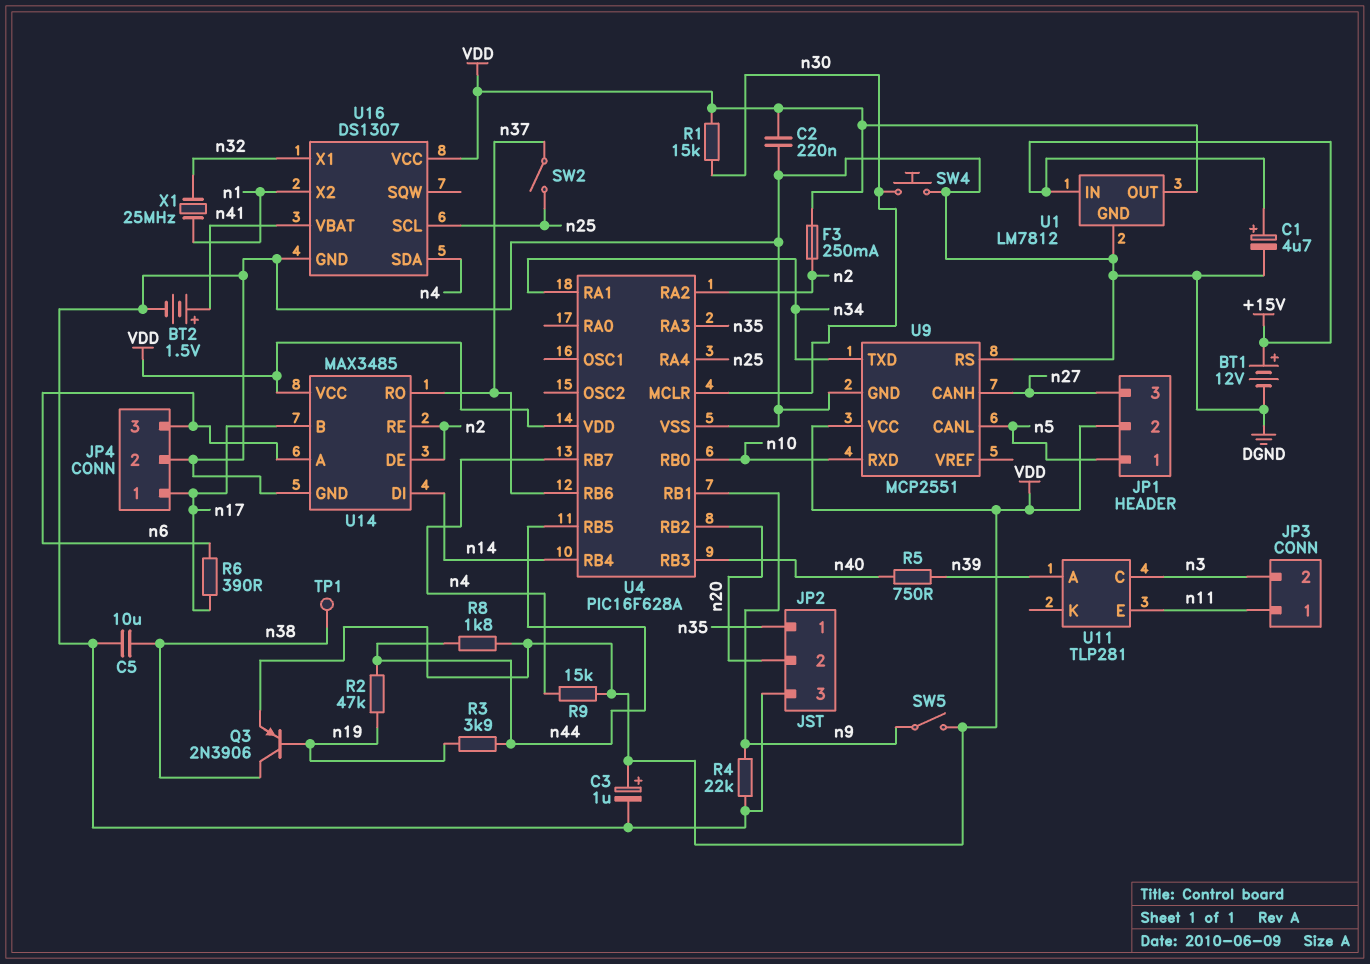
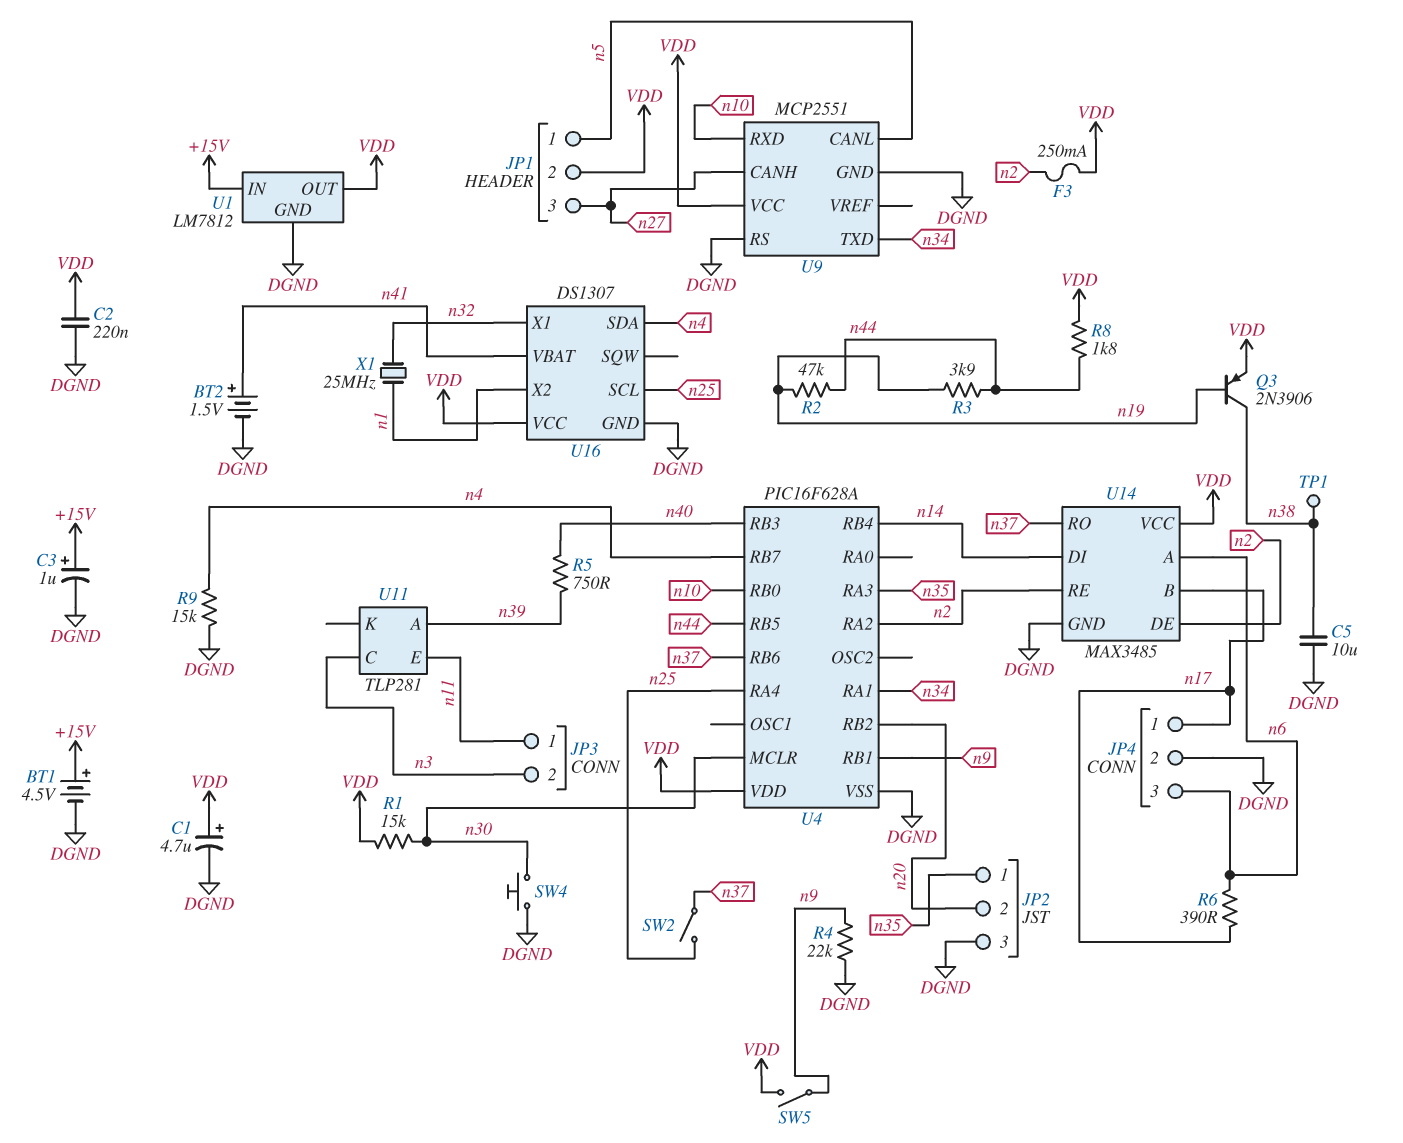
BT1: 12V (plus +15V, minus DGND) -> 4.5V (plus +15V, minus DGND)
C1: 4.7uF (plus +15V, minus DGND) -> 4.7uF (plus VDD, minus DGND)
C3: 1uF (plus VDD, minus DGND) -> 1uF (plus +15V, minus DGND)
R9: 15k (VDD, n4) -> 15k (DGND, n4)

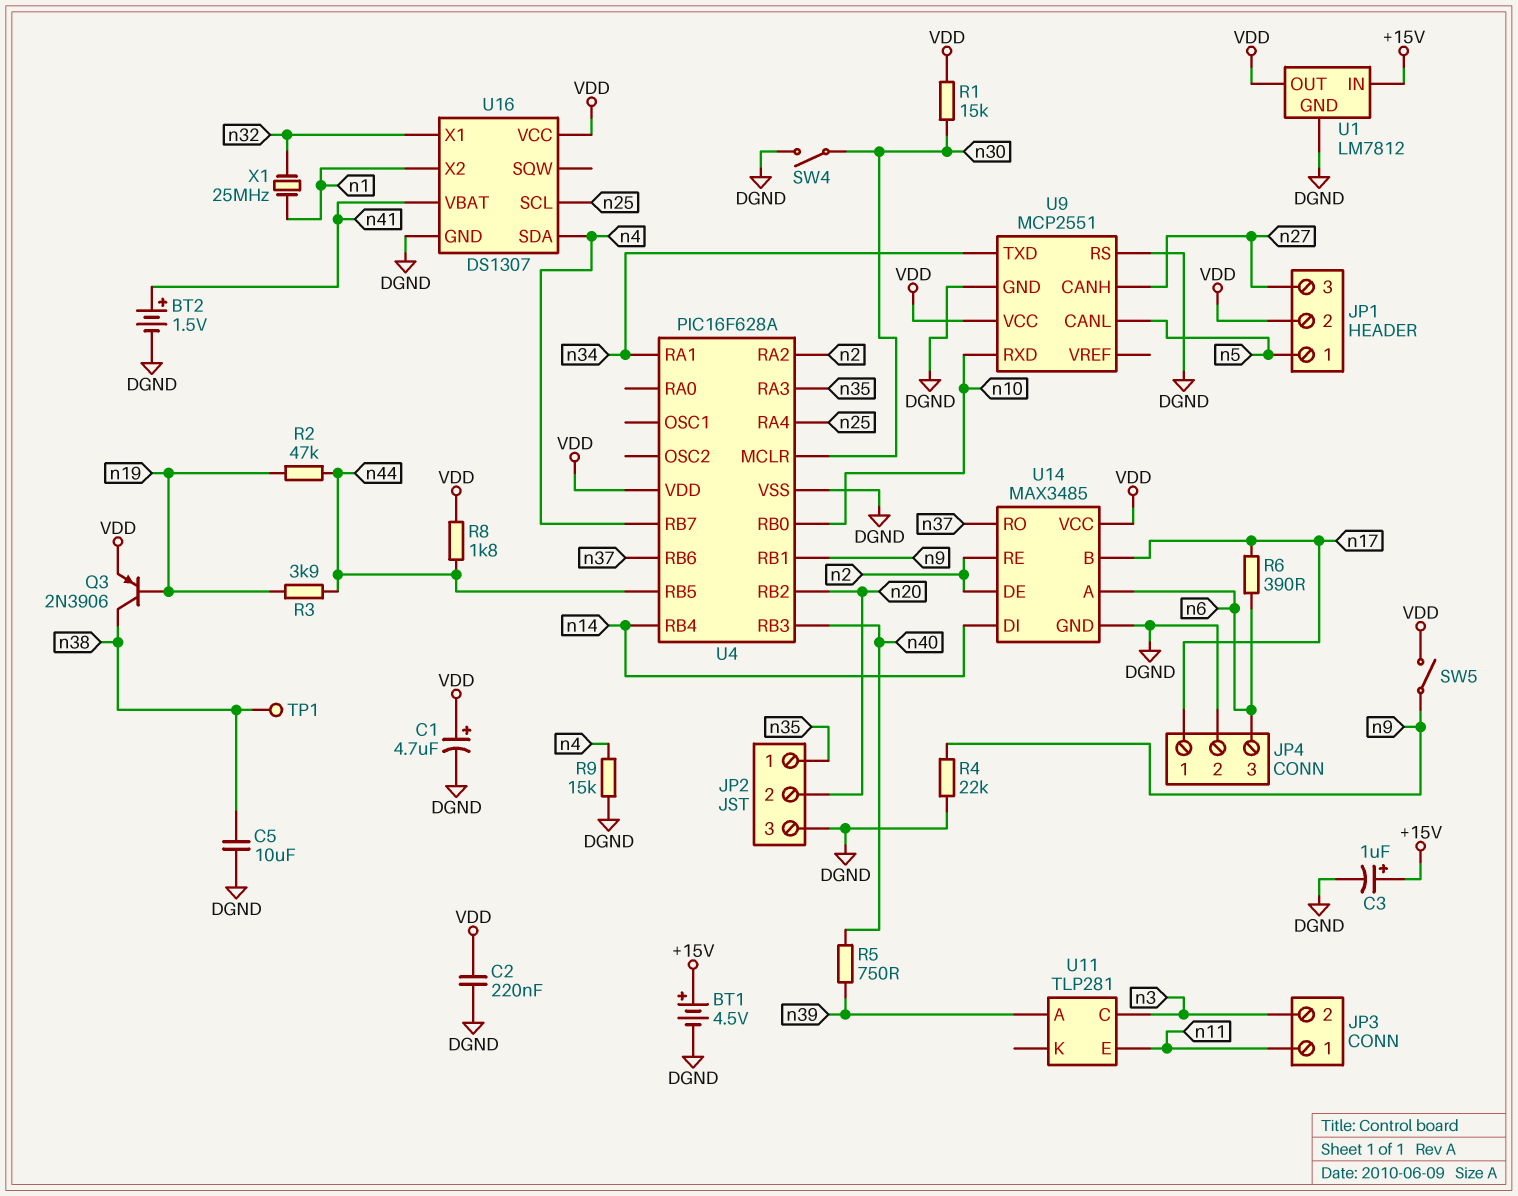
F3: 250mA (VDD, n2) -> none
SW2: switch (n25, n37) -> none
SW4: button (DGND, n30) -> switch (DGND, n30)

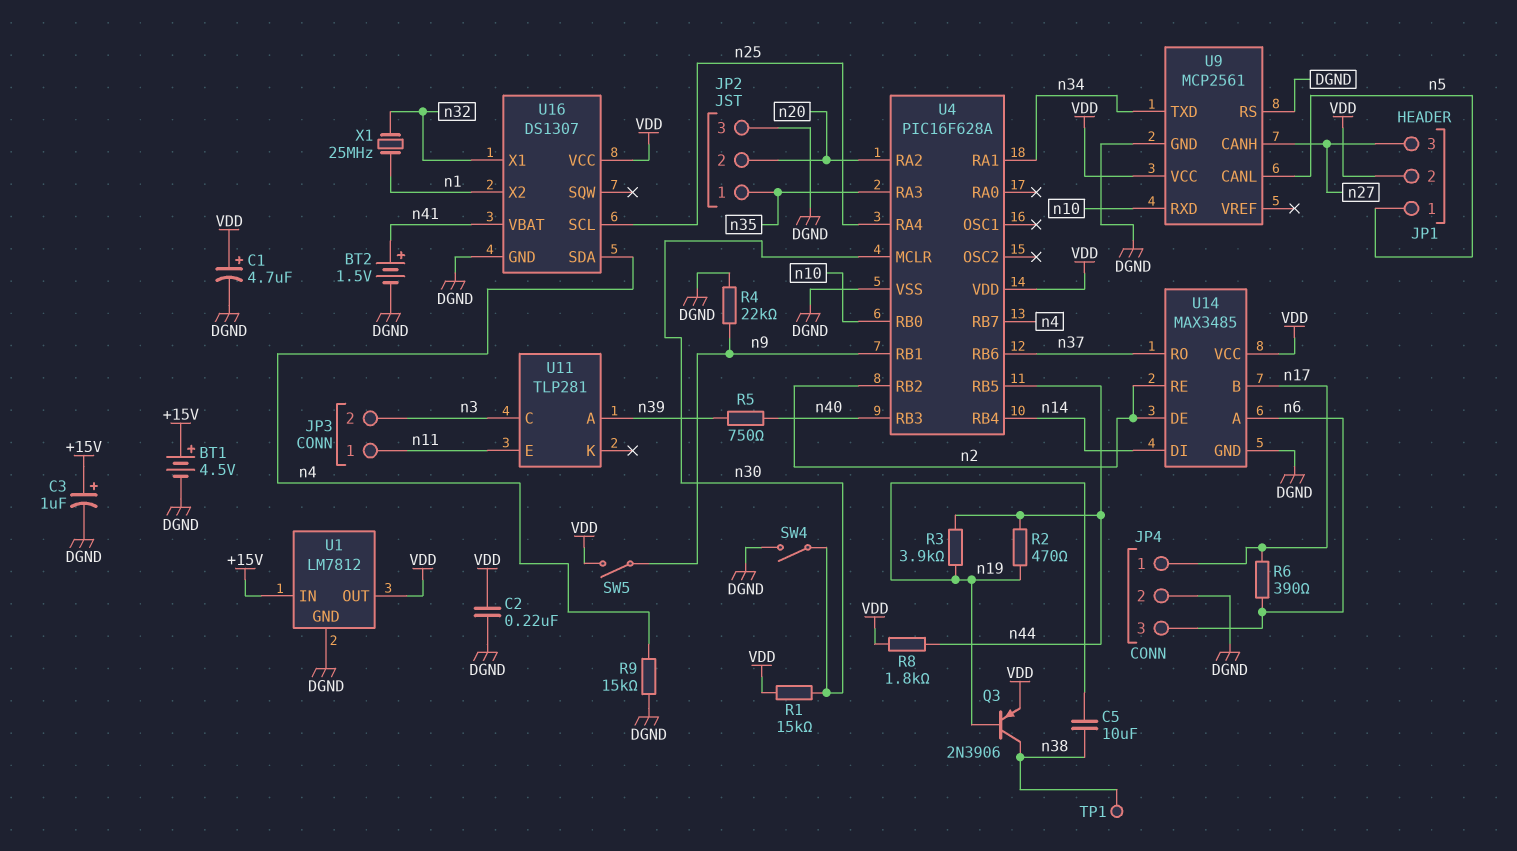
C5: 10uF (DGND, n38) -> 10uF (n19, n38)
R2: 47k (n19, n44) -> 470 (n19, n44)
U4 pin RA2: n2 -> n20
U4 pin RB2: n20 -> n2
U9: MCP2551 -> MCP2561

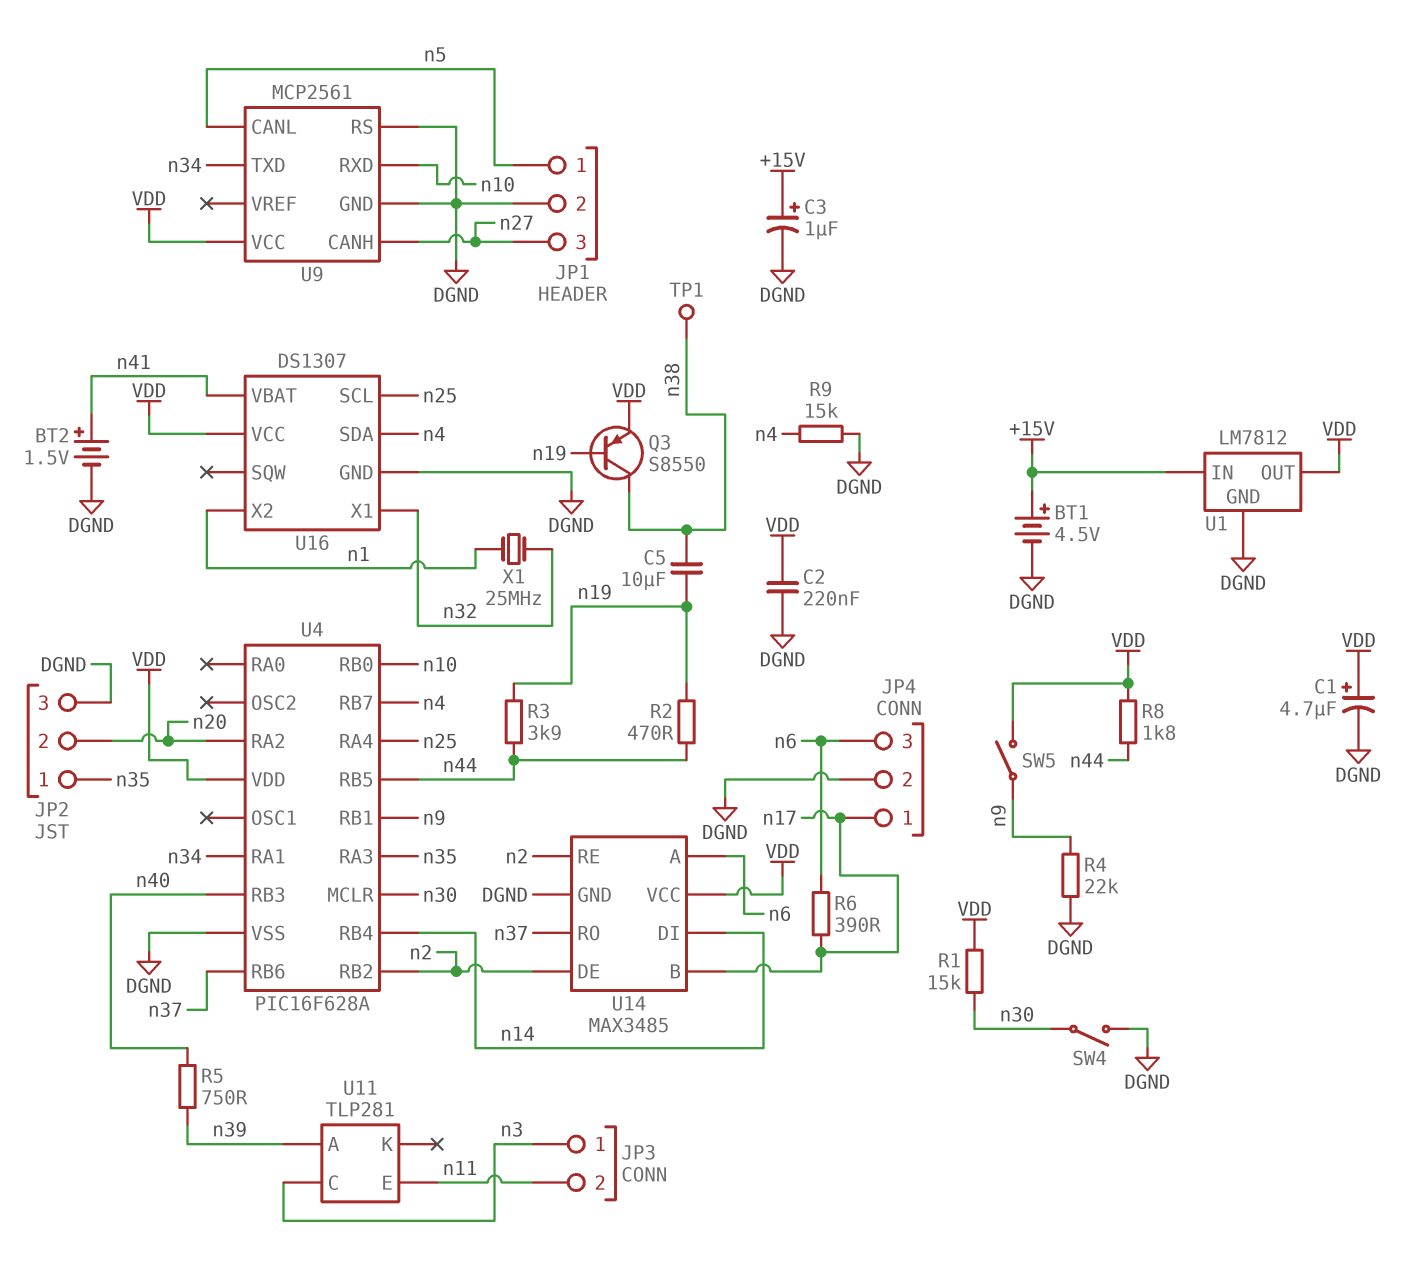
JP1 pin 2: VDD -> DGND
JP3 pin 1: n11 -> n3
JP3 pin 2: n3 -> n11
Q3: PNP 2N3906 (B n19, C n38, E VDD) -> PNP S8550 (B n19, C n38, E VDD)

